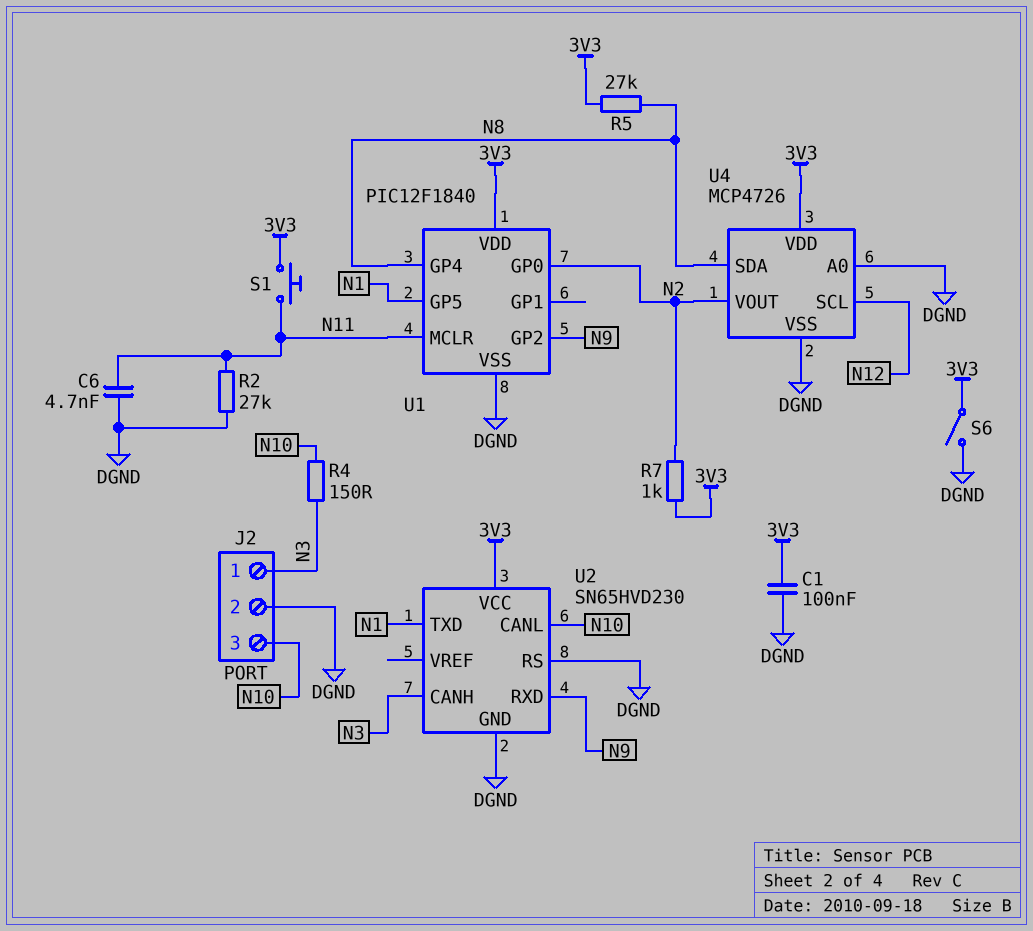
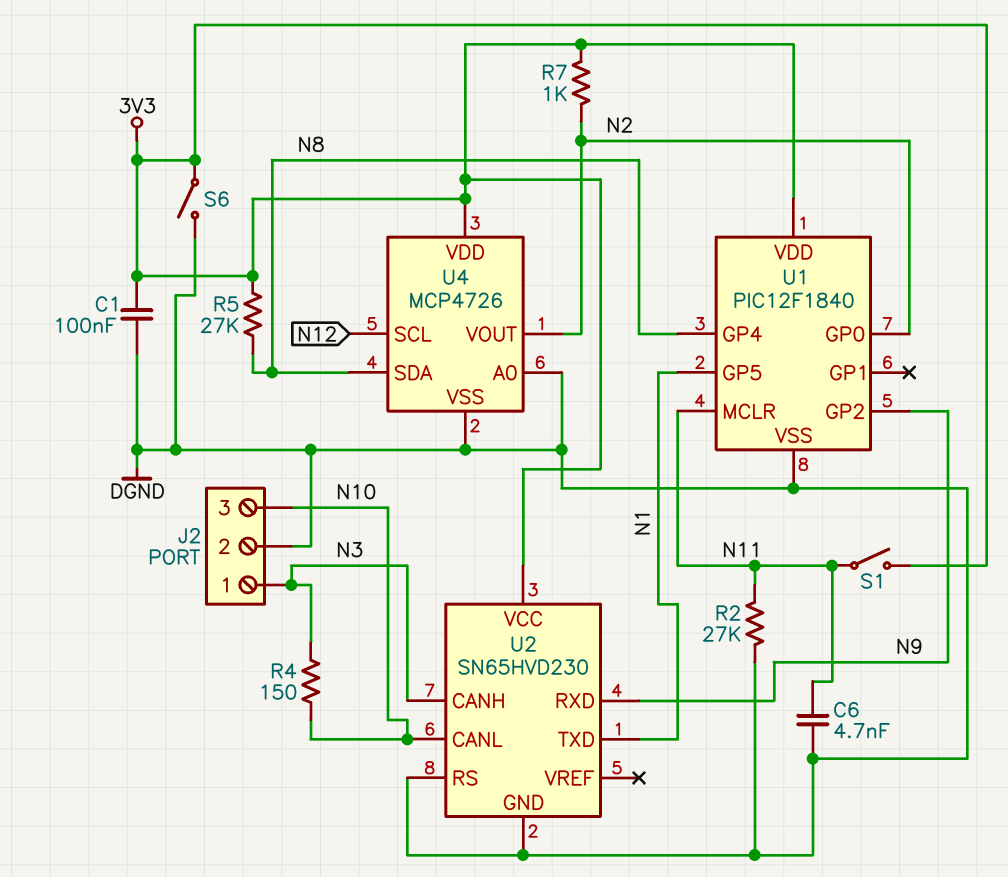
S1: button (3V3, N11) -> switch (3V3, N11)

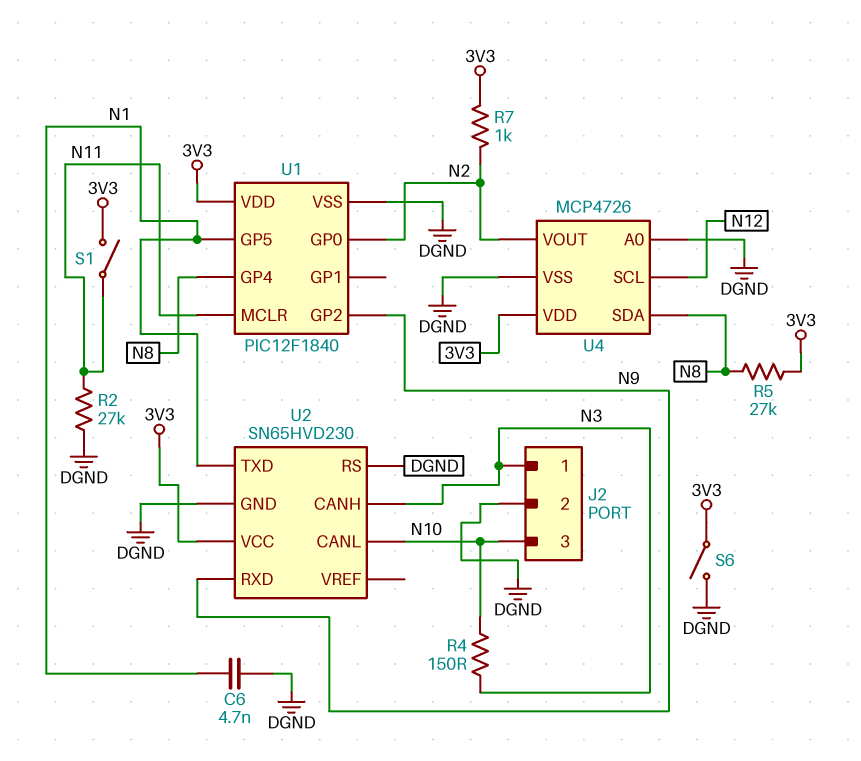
C1: 100nF (3V3, DGND) -> none
C6: 4.7nF (DGND, N11) -> 4.7nF (DGND, N1)

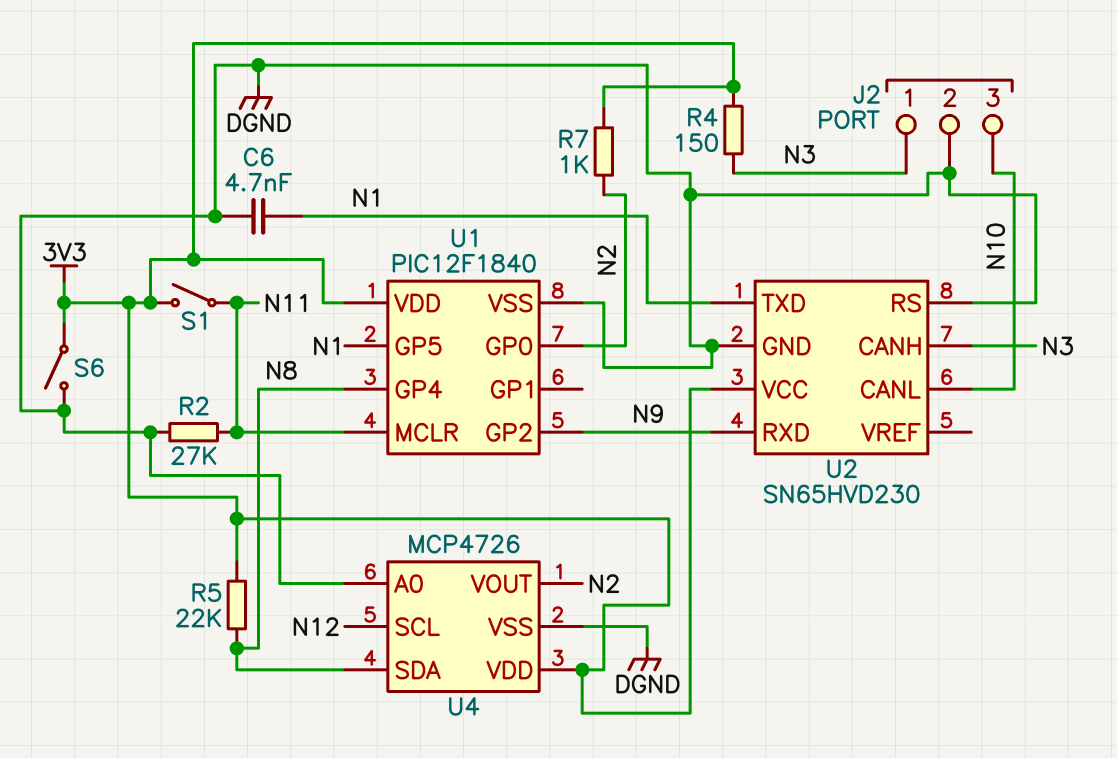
R4: 150 (N3, N10) -> 150 (3V3, N3)
R5: 27k (3V3, N8) -> 22k (3V3, N8)

